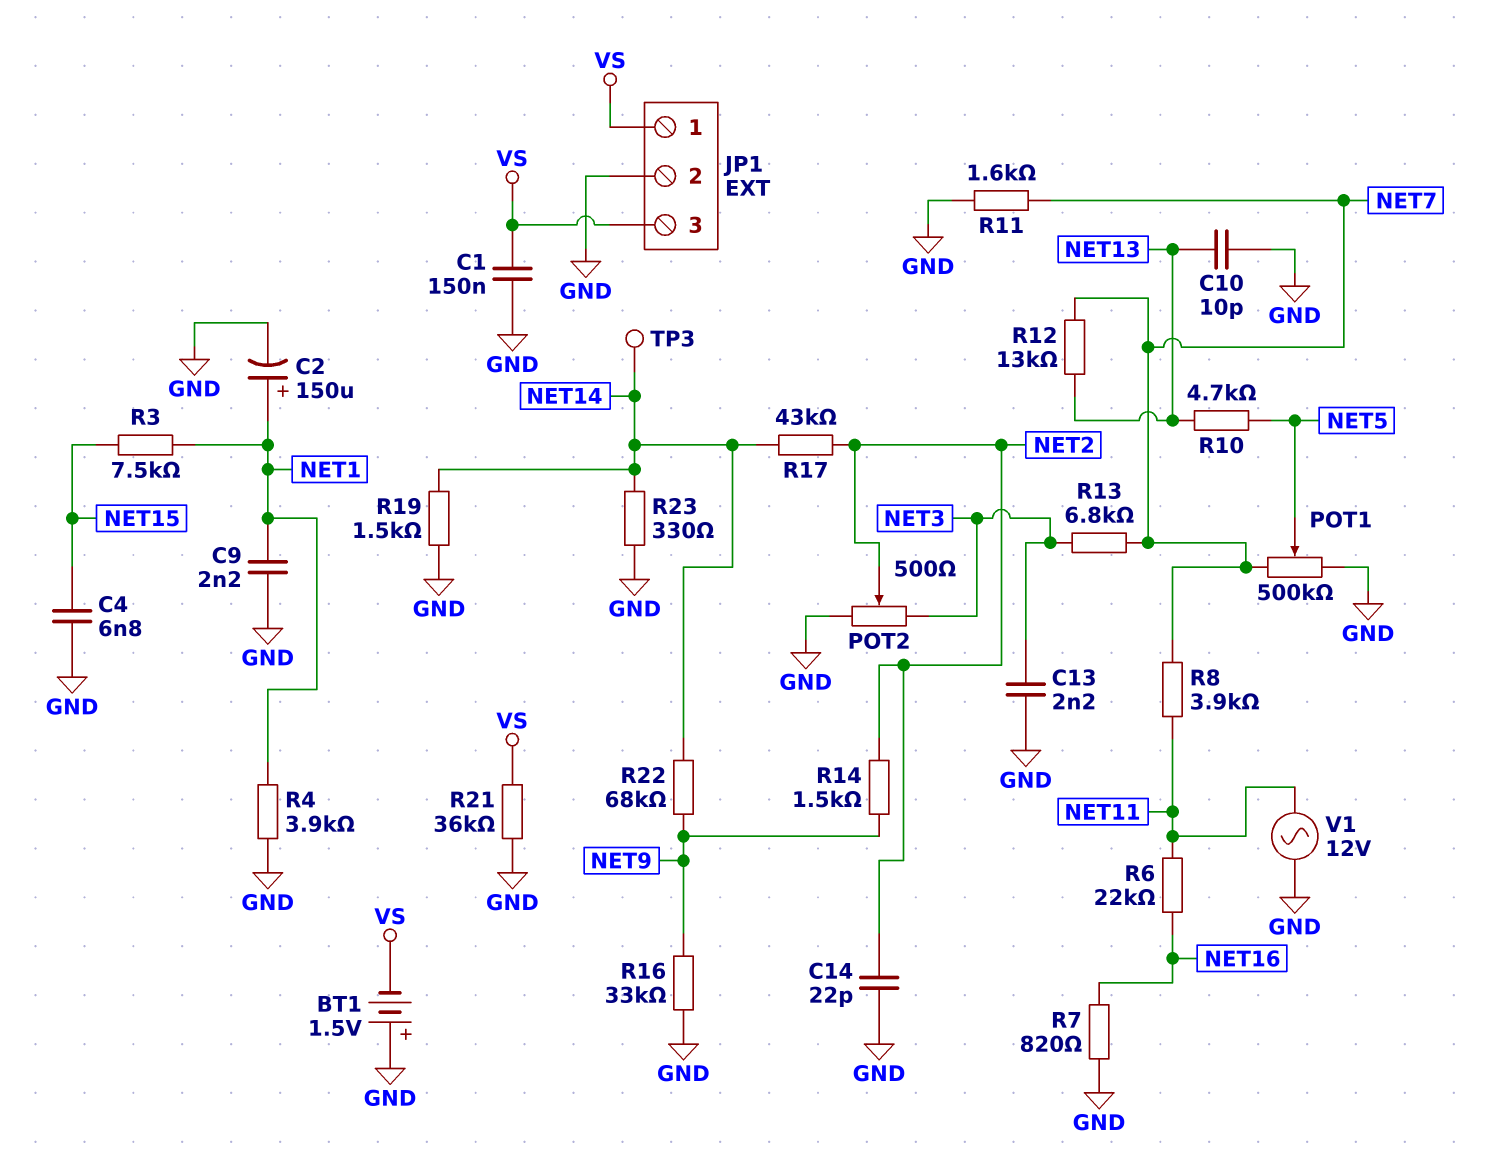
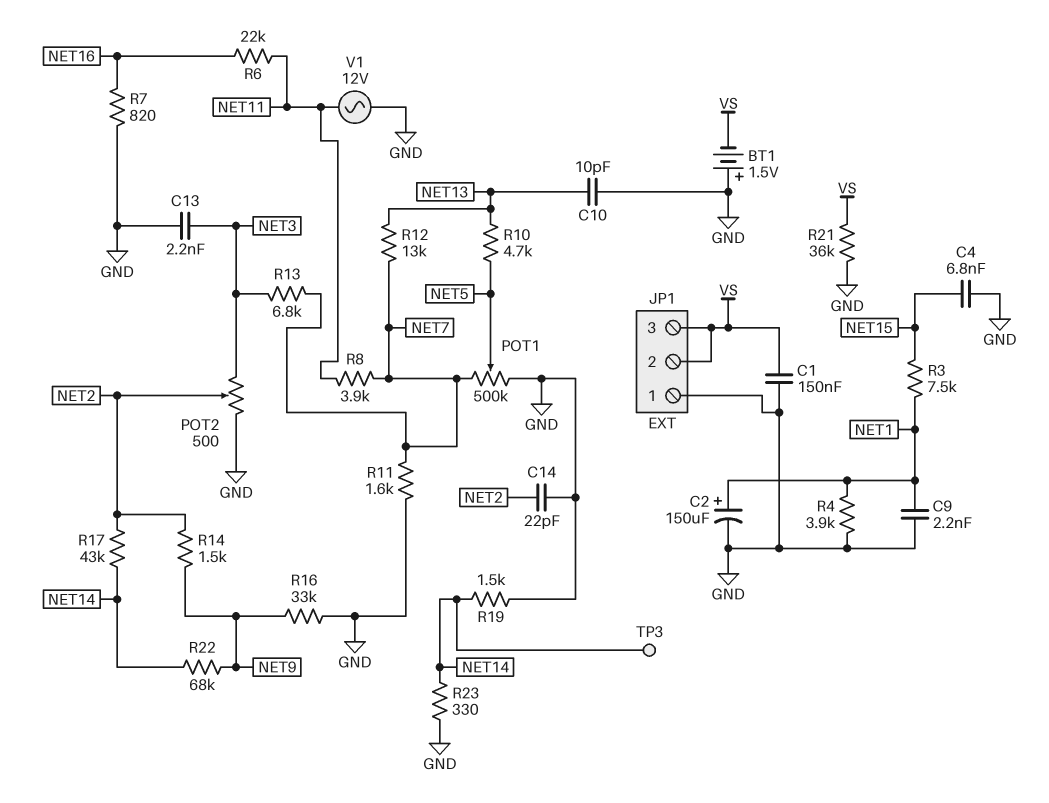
JP1 pin 1: VS -> GND
JP1 pin 2: GND -> VS

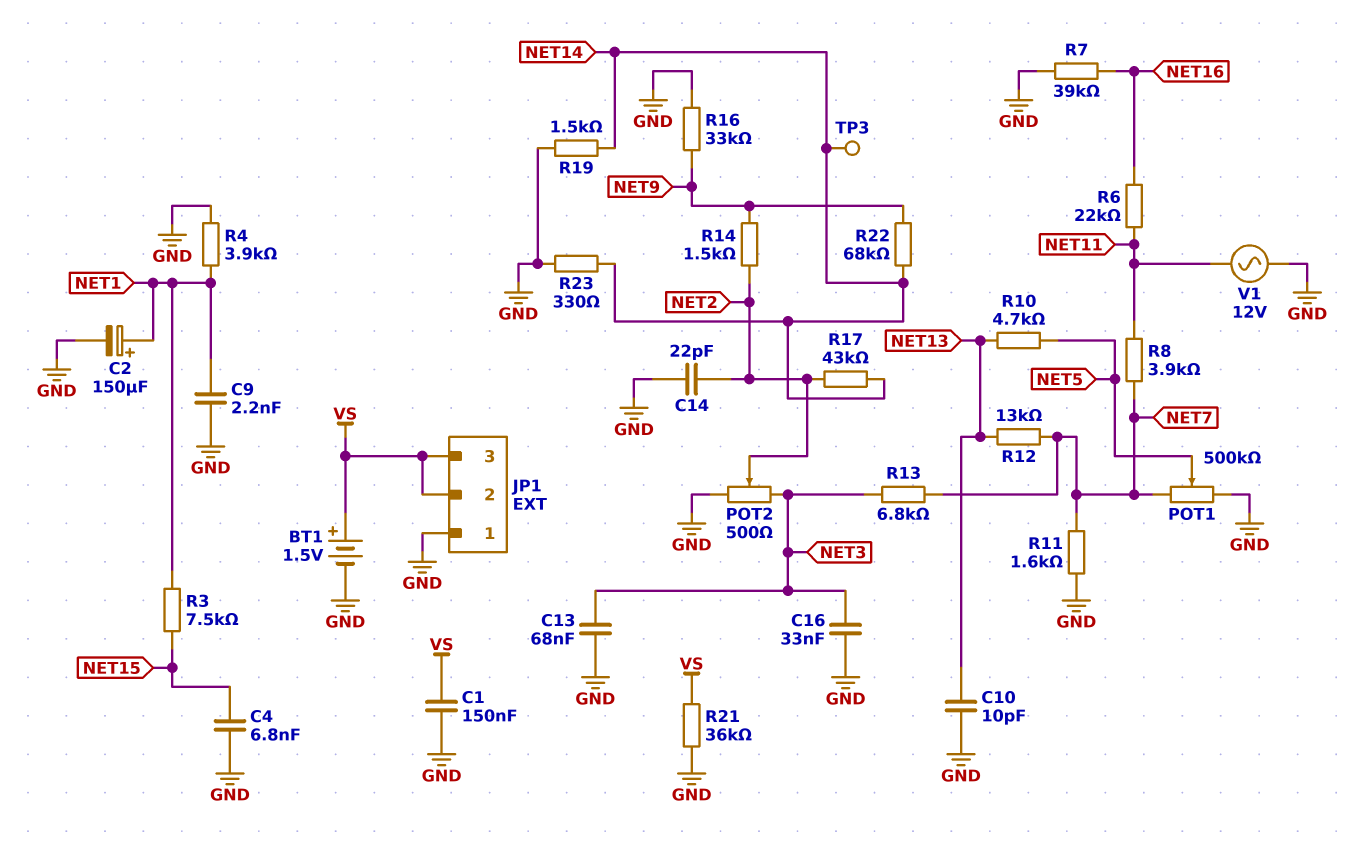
BT1: 1.5V (plus GND, minus VS) -> 1.5V (plus VS, minus GND)
C13: 2.2nF (GND, NET3) -> 68nF (GND, NET3)
C16: none -> 33nF (GND, NET3)
R7: 820 (GND, NET16) -> 39k (GND, NET16)

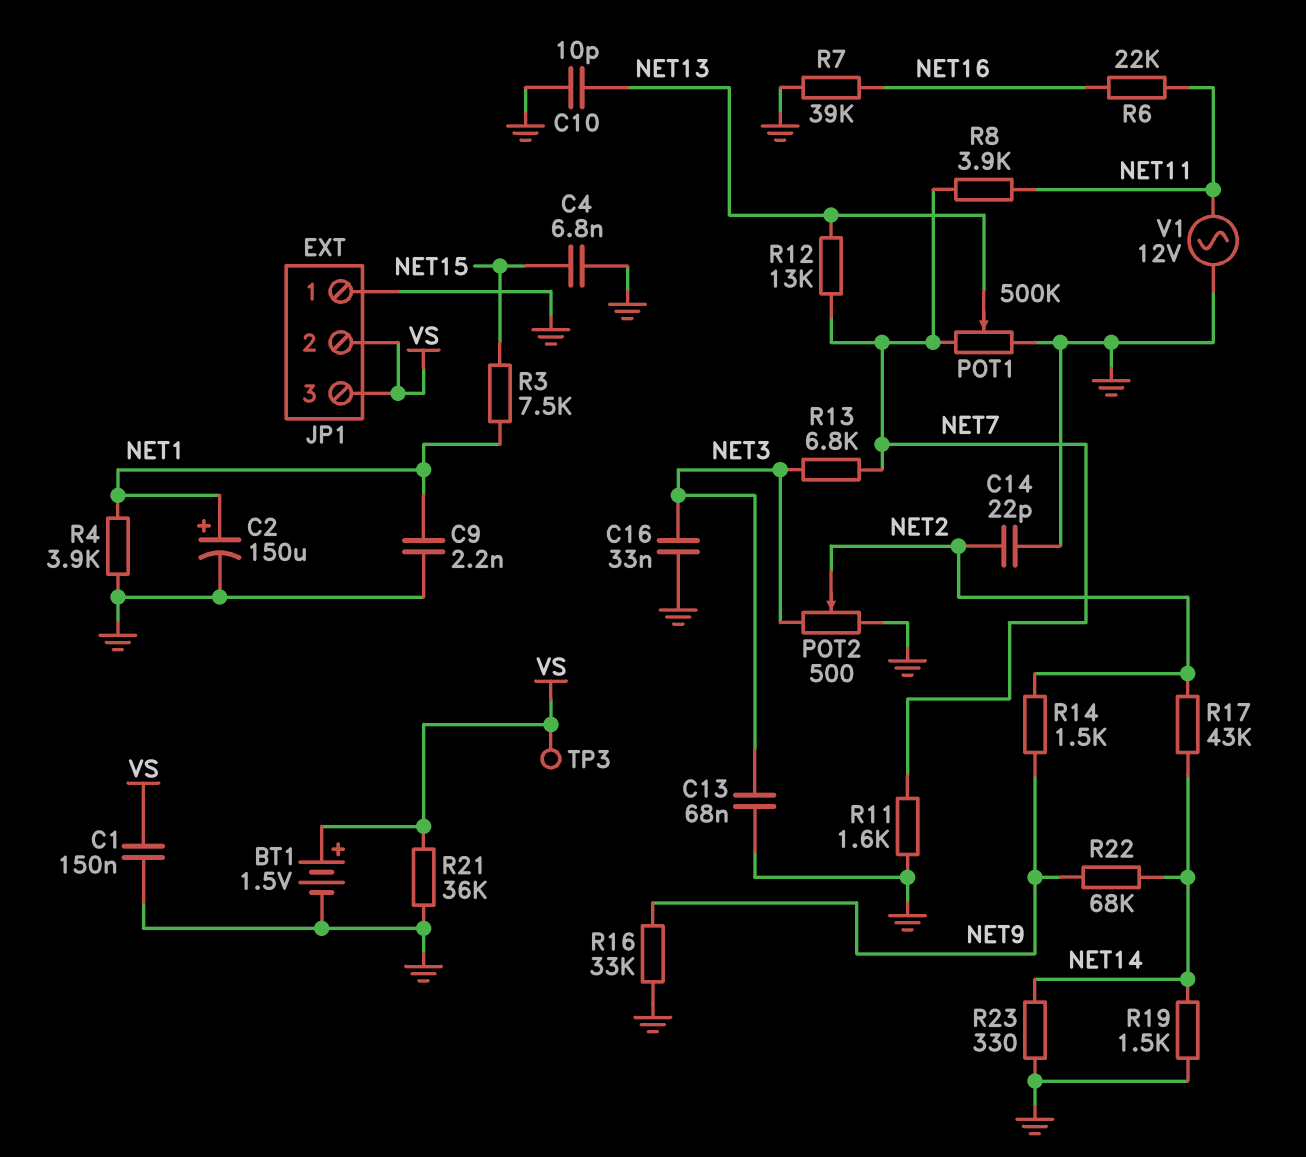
POT1: 500k (GND, NET7, wiper NET5) -> 500k (GND, NET7, wiper NET13)
R10: 4.7k (NET5, NET13) -> none
TP3: test point (NET14) -> test point (VS)

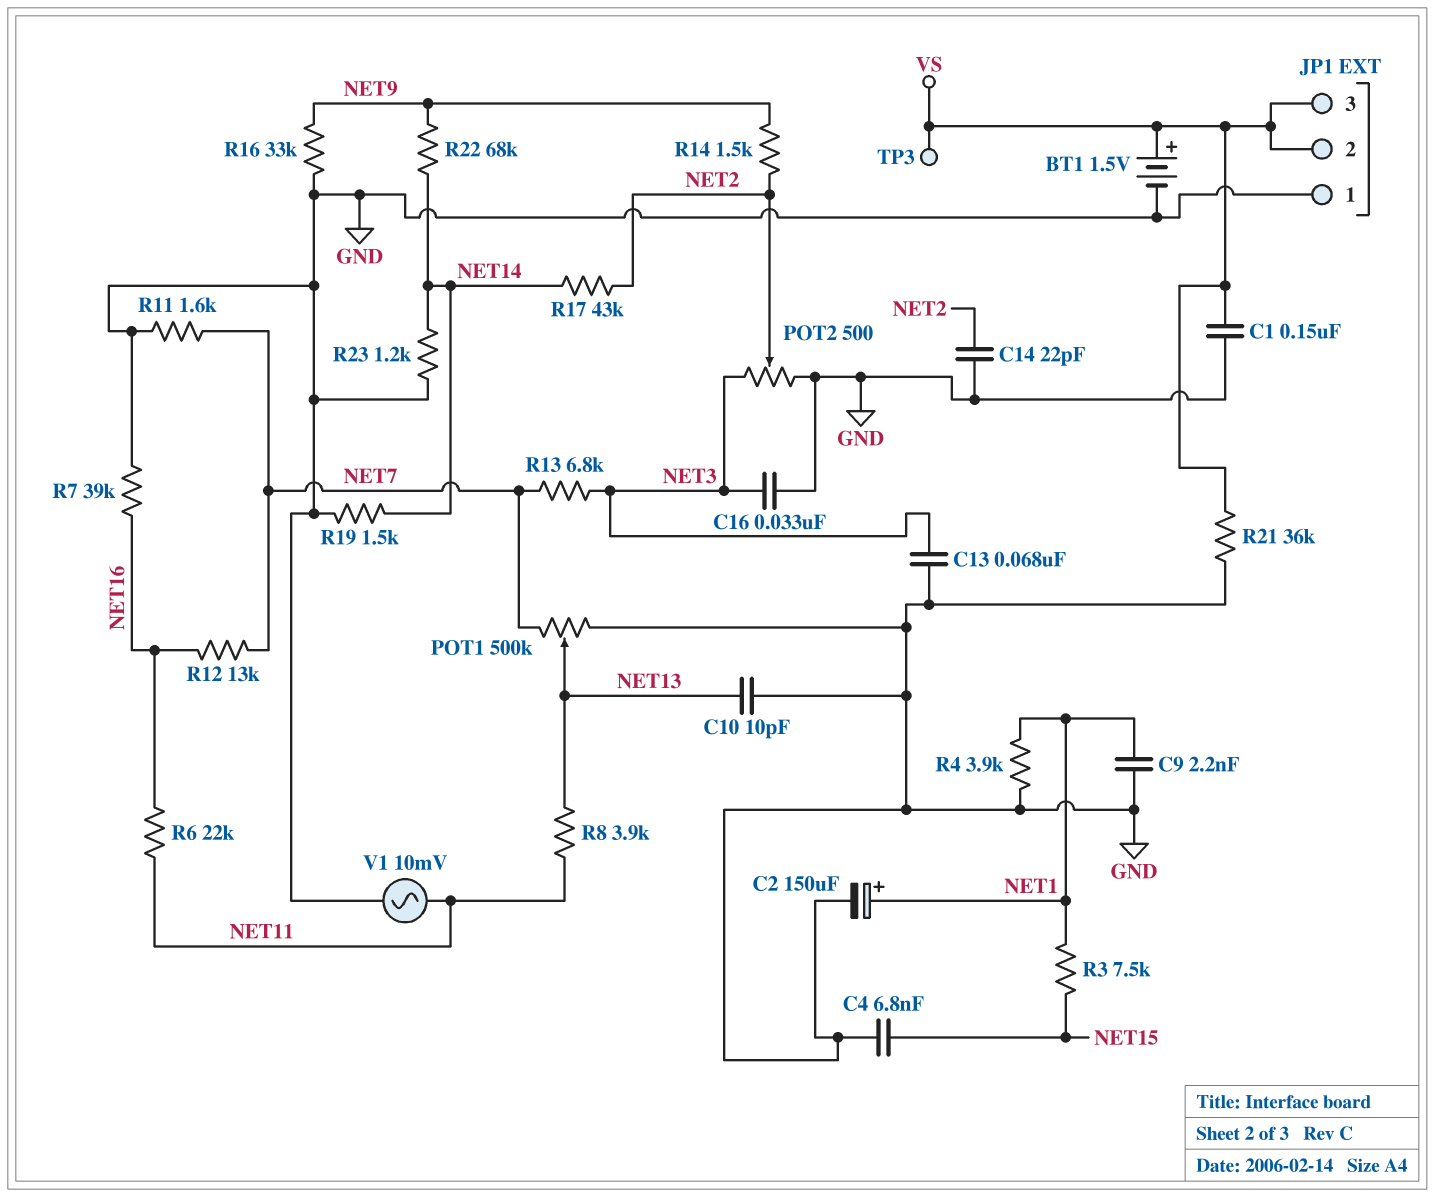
R8: 3.9k (NET7, NET11) -> 3.9k (NET11, NET13)
R12: 13k (NET7, NET13) -> 13k (NET7, NET16)
R23: 330 (GND, NET14) -> 1.2k (GND, NET14)
V1: AC 12V (GND, NET11) -> AC 10mV (GND, NET11)

